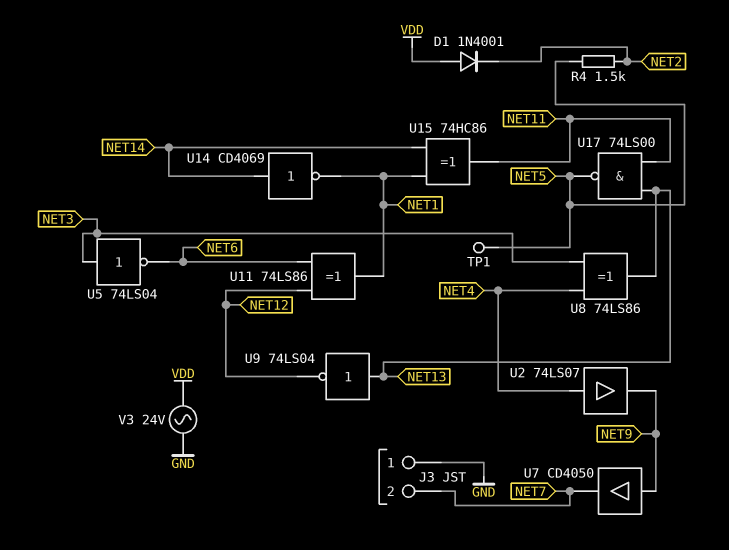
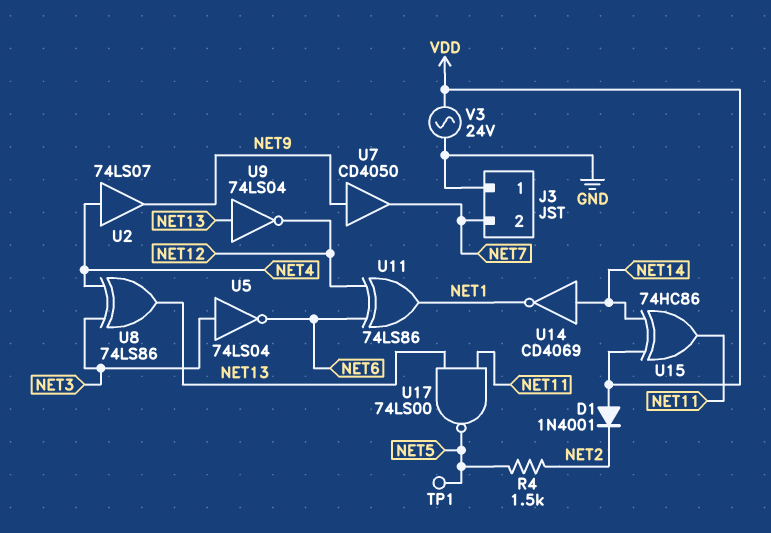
U15: XOR 74HC86 (in NET1, in NET14, out NET11) -> XOR 74HC86 (in NET14, in VDD, out NET11)

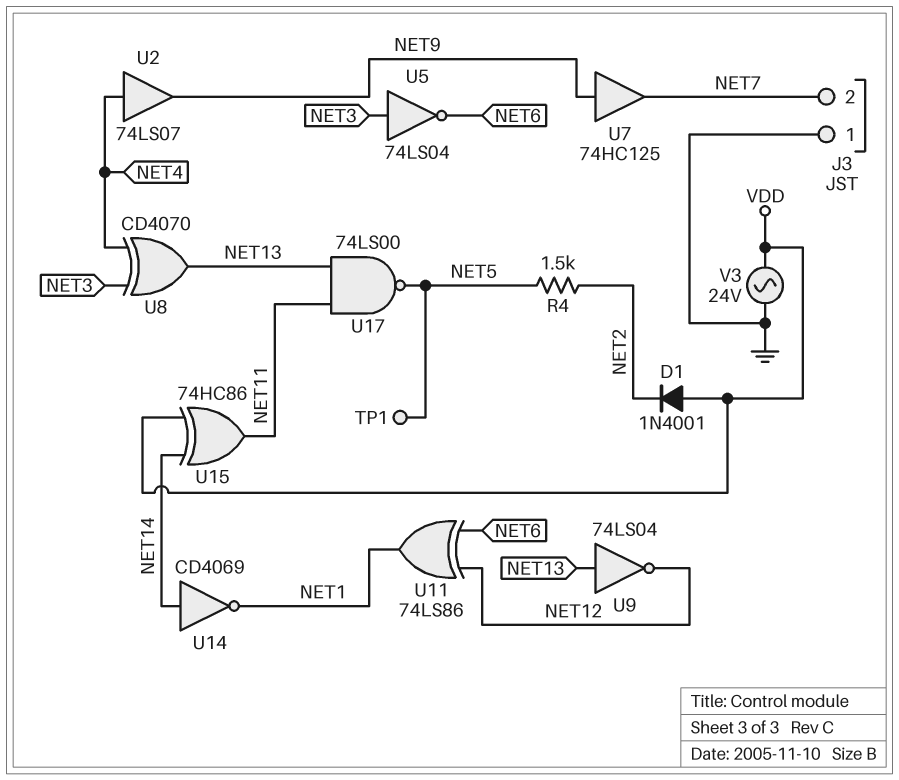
U7: buffer CD4050 (in NET9, out NET7) -> buffer 74HC125 (in NET9, out NET7)
U8: XOR 74LS86 (in NET3, in NET4, out NET13) -> XOR CD4070 (in NET3, in NET4, out NET13)

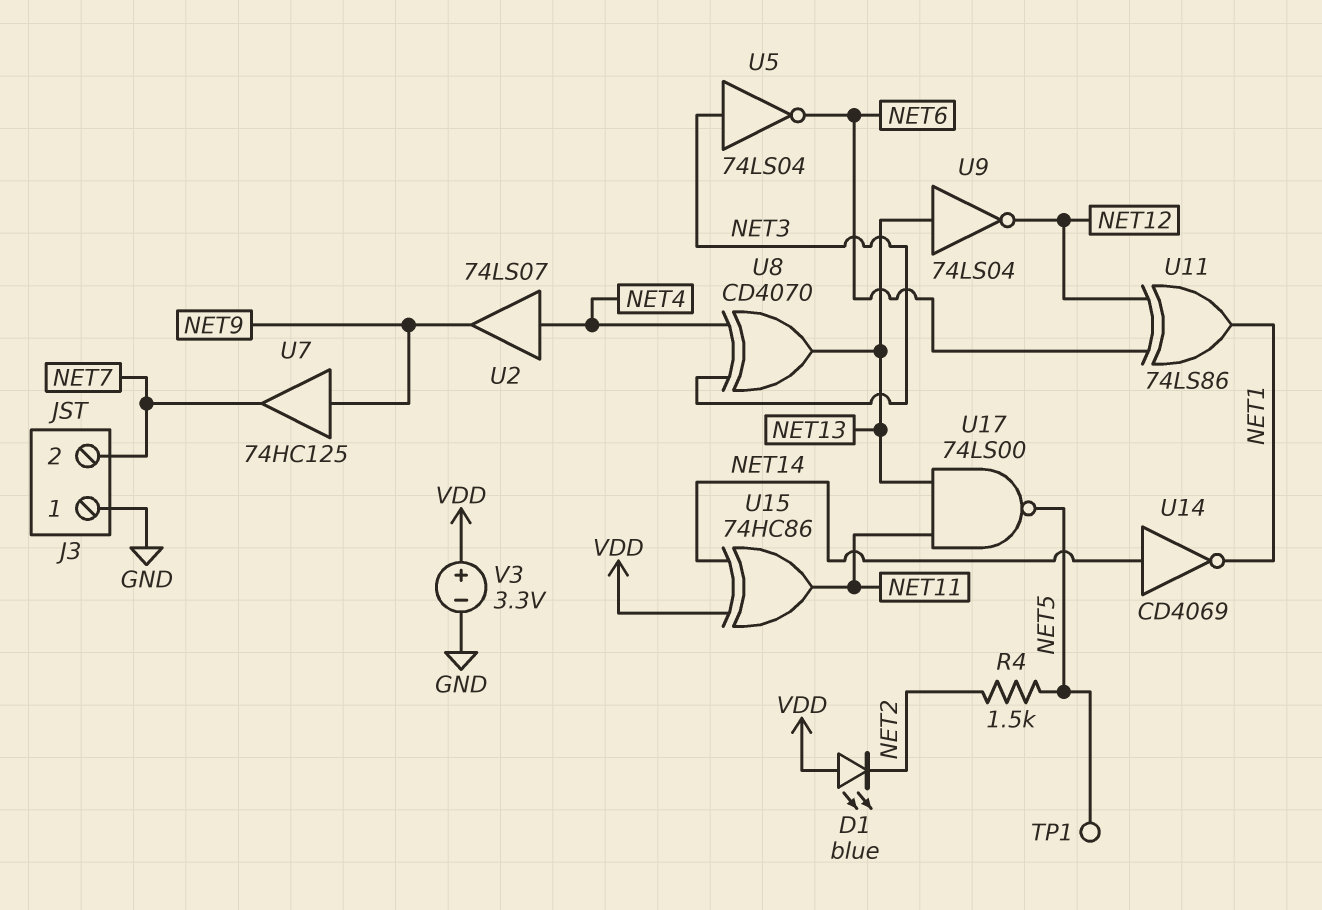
D1: diode 1N4001 (A VDD, K NET2) -> LED blue (A VDD, K NET2)
V3: AC 24V (GND, VDD) -> 3.3V (plus VDD, minus GND)

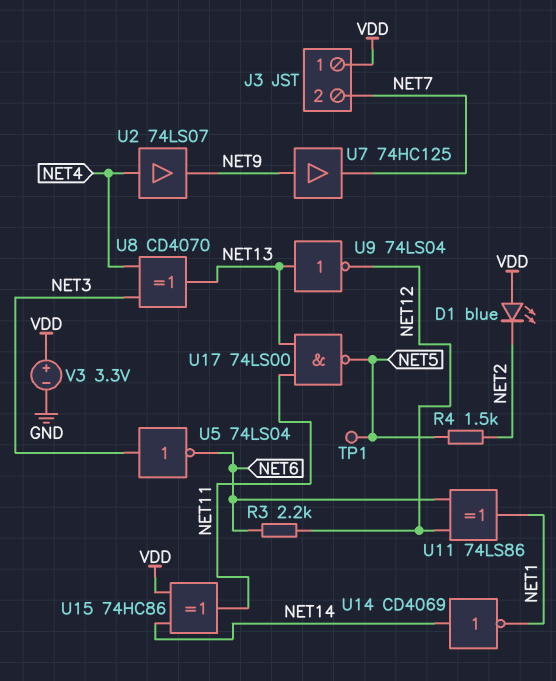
J3 pin 1: GND -> VDD
R3: none -> 2.2k (NET6, NET12)

